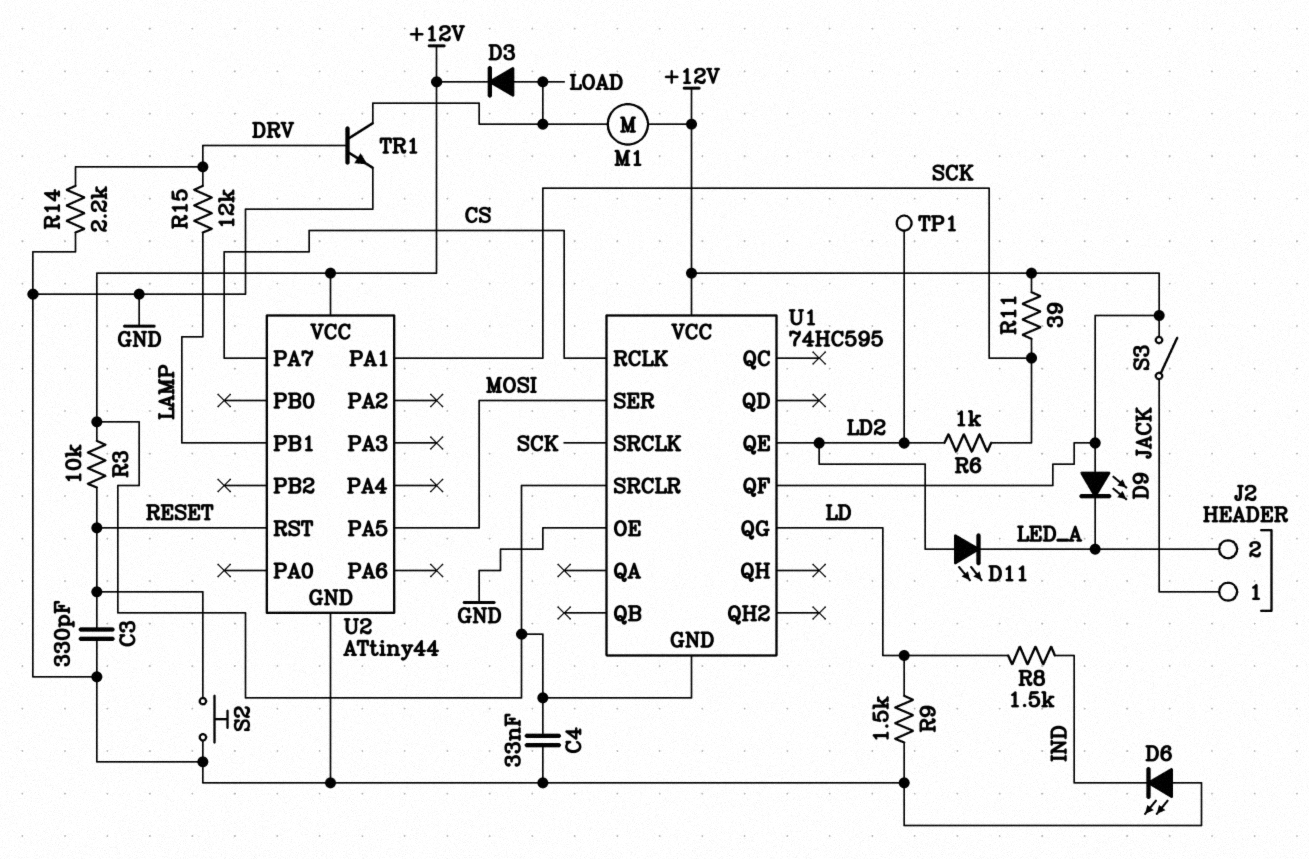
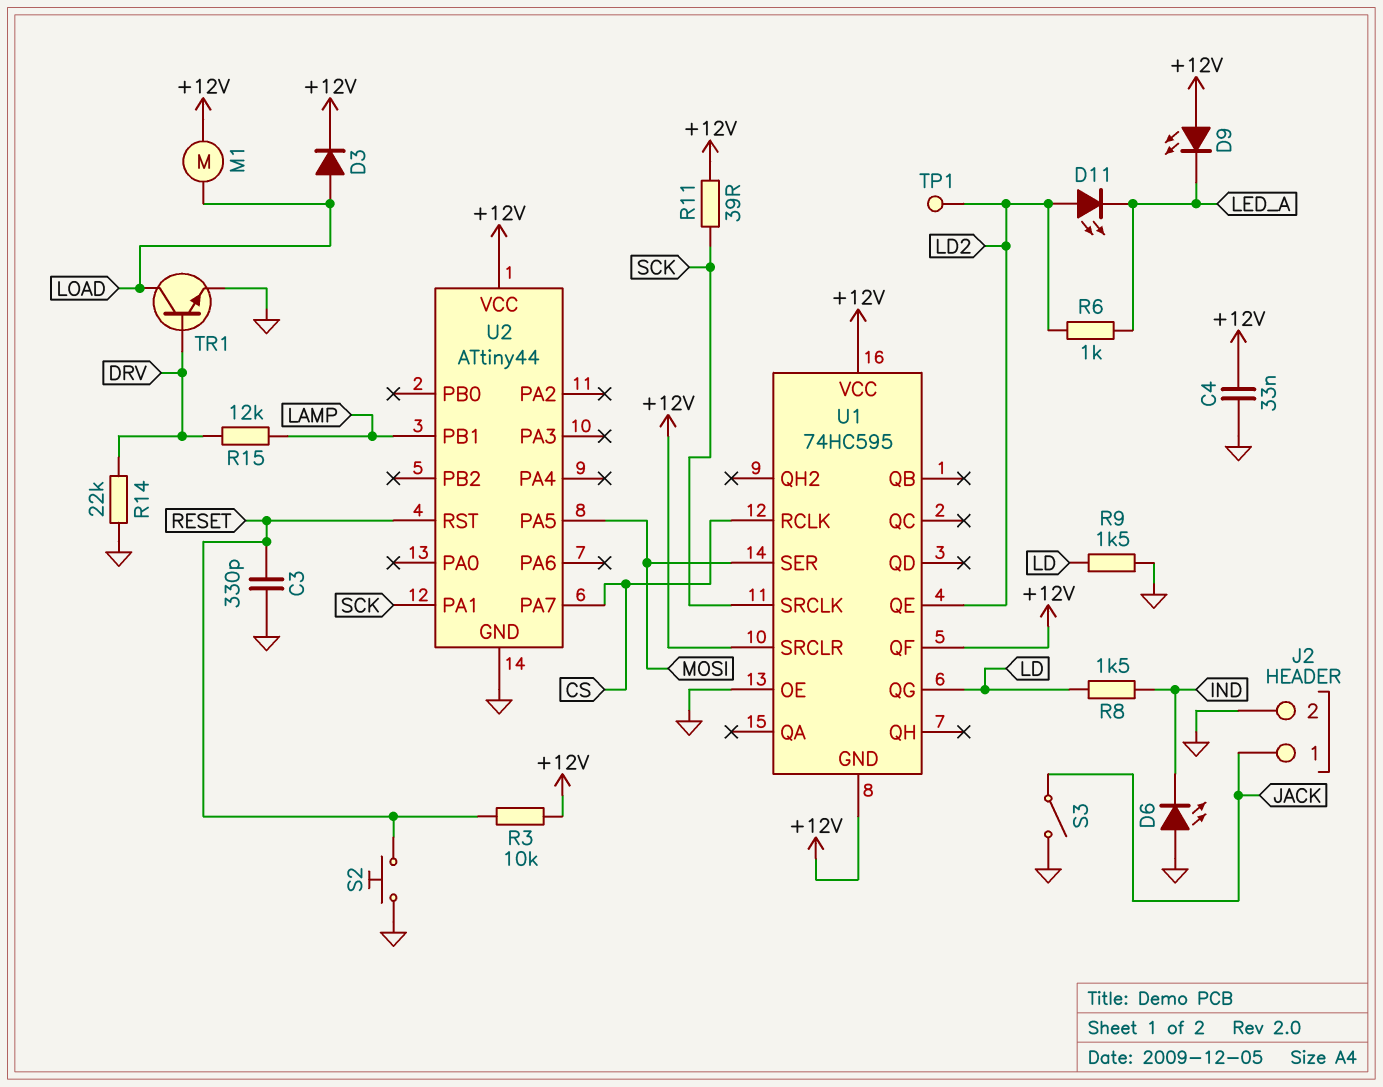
J2 pin 2: LED_A -> GND
R6: 1k (LD2, SCK) -> 1k (LD2, LED_A)
R14: 2.2k (DRV, GND) -> 22k (DRV, GND)
S3: switch (+12V, JACK) -> switch (GND, JACK)

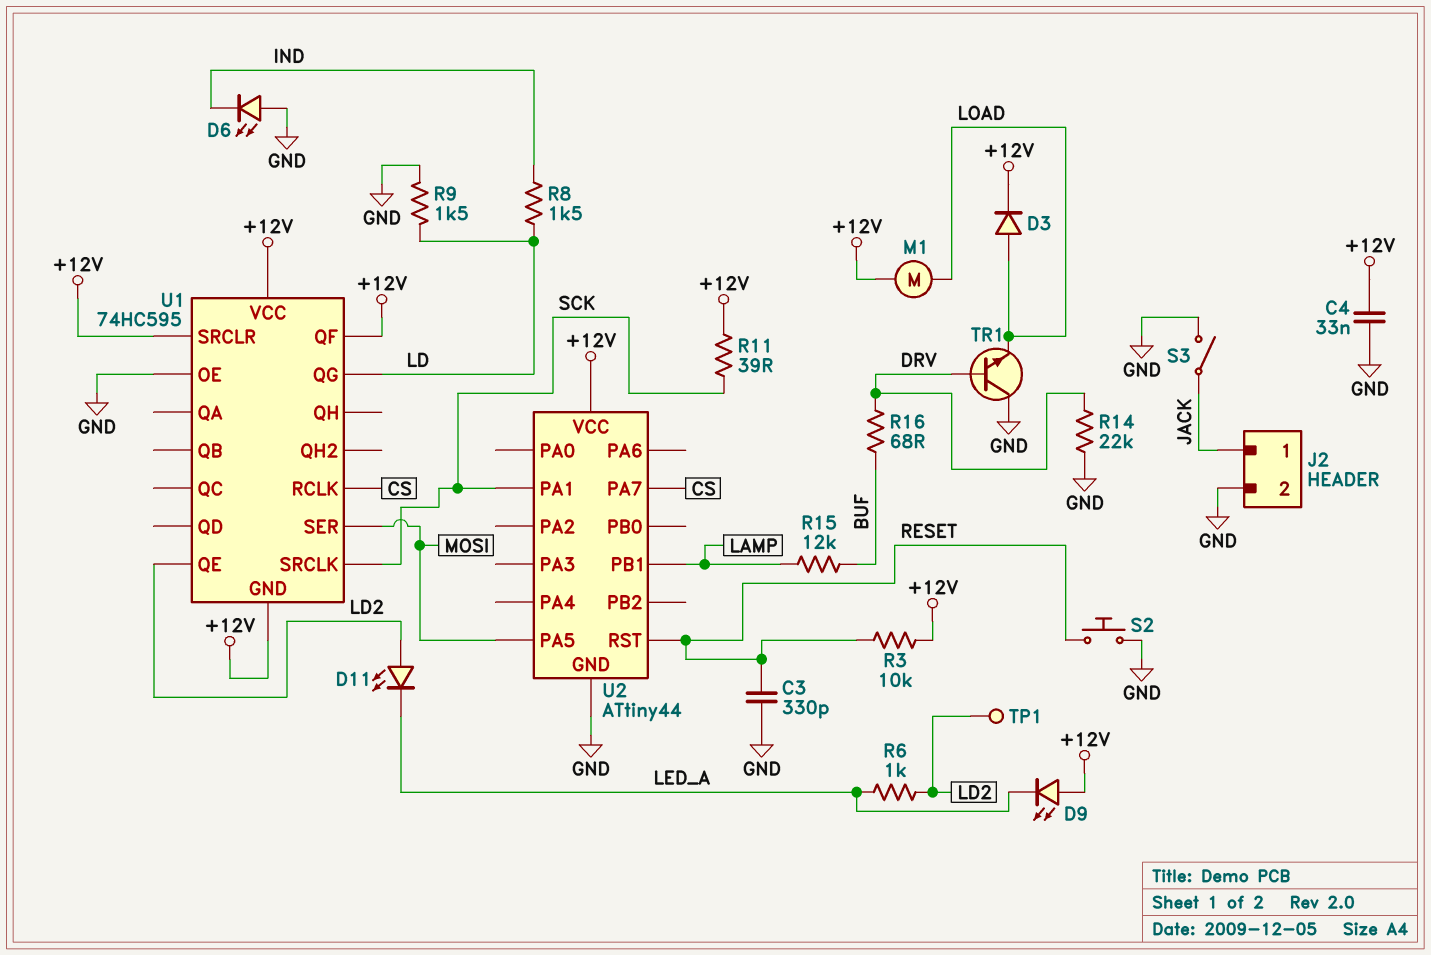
R15: 12k (DRV, LAMP) -> 12k (BUF, LAMP)
R16: none -> 68 (BUF, DRV)
TR1: NPN (B DRV, C LOAD, E GND) -> NPN (B DRV, C GND, E LOAD)

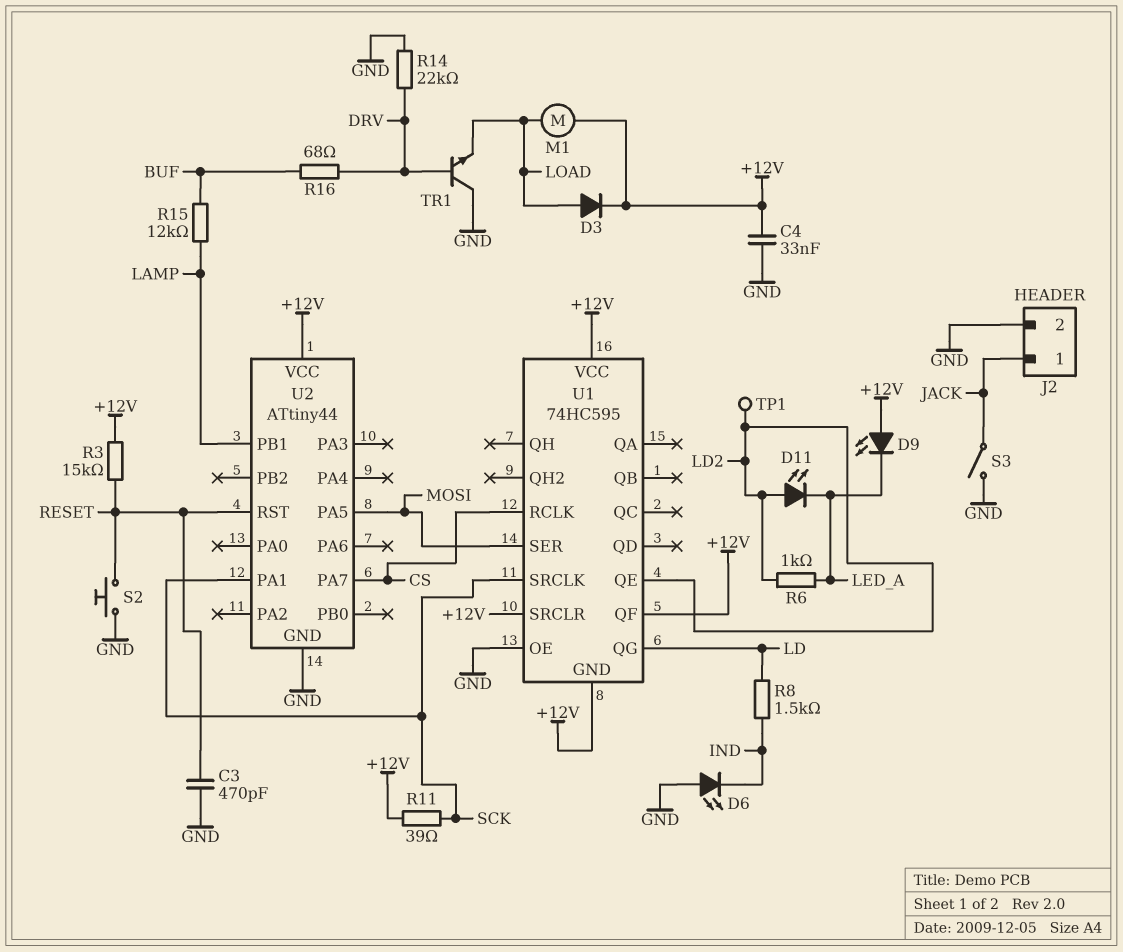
C3: 330pF (GND, RESET) -> 470pF (GND, RESET)
R3: 10k (+12V, RESET) -> 15k (+12V, RESET)
R9: 1.5k (GND, LD) -> none

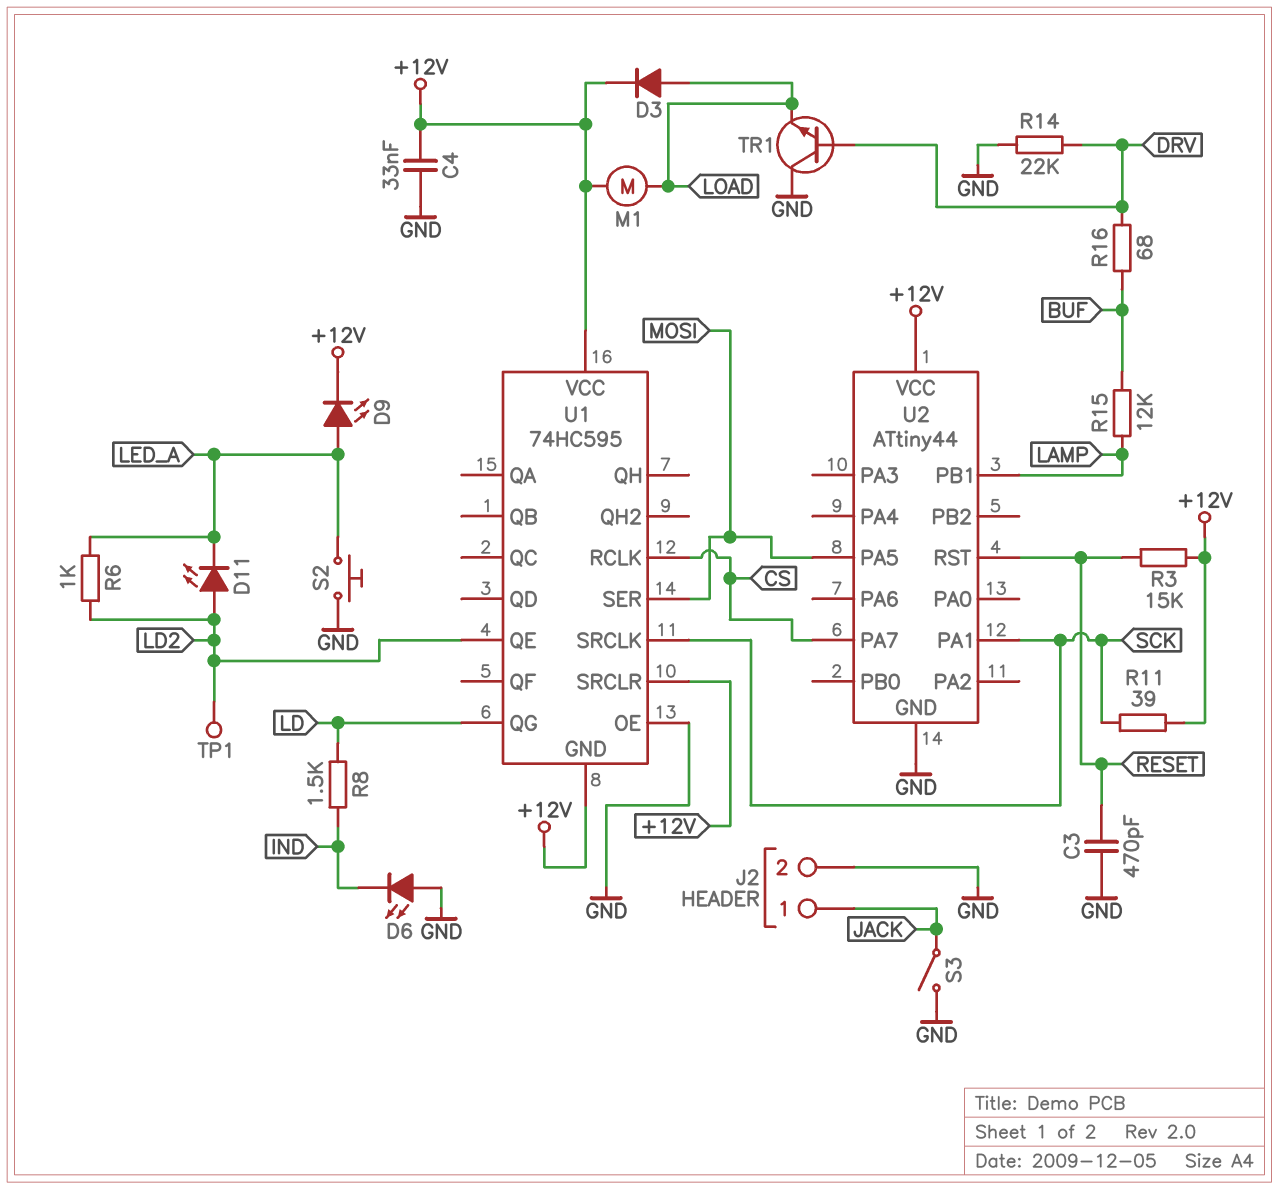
D9: LED (A +12V, K LED_A) -> LED (A LED_A, K +12V)
S2: button (GND, RESET) -> button (GND, LED_A)
U1 pin QF: +12V -> none

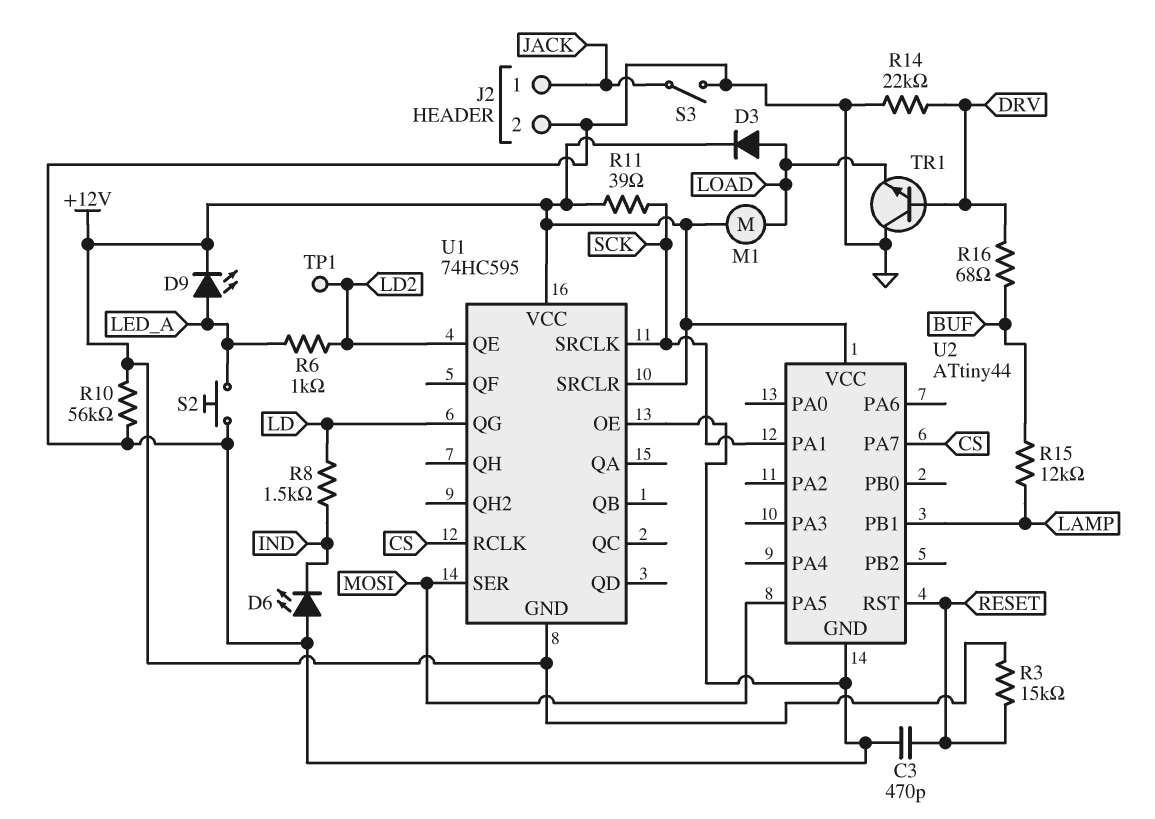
C4: 33nF (+12V, GND) -> none
D11: LED (A LD2, K LED_A) -> none
R10: none -> 56k (+12V, GND)

